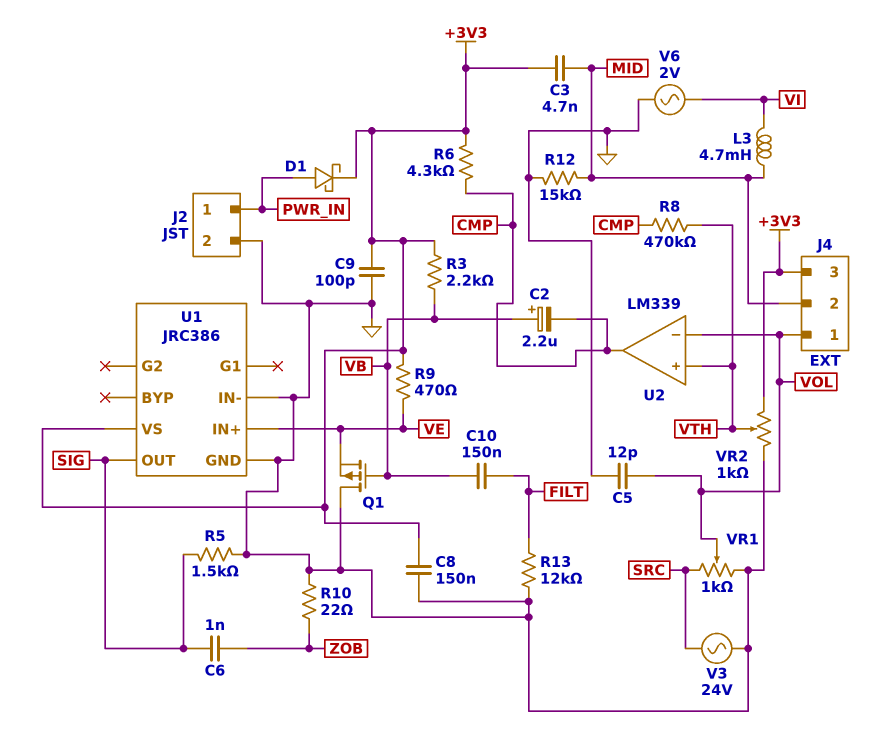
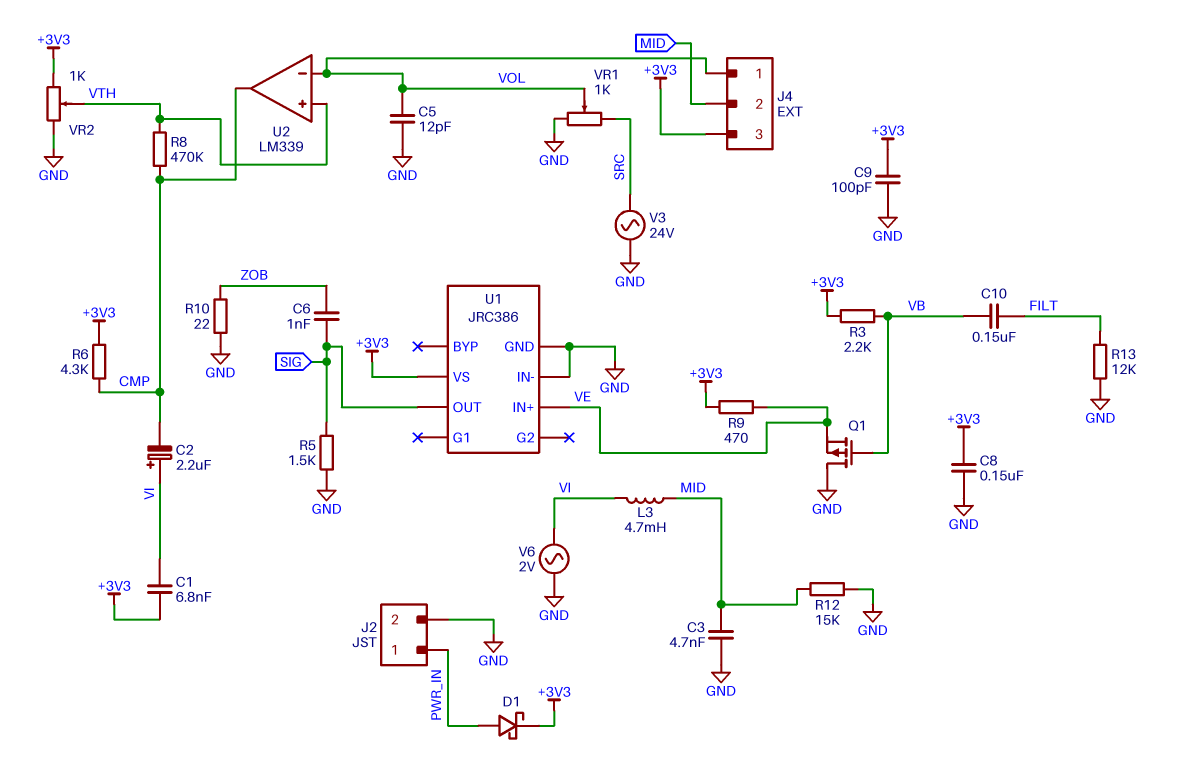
C1: none -> 6.8nF (+3V3, VI)
C2: 2.2uF (plus VB, minus CMP) -> 2.2uF (plus VI, minus CMP)
C3: 4.7nF (+3V3, MID) -> 4.7nF (GND, MID)

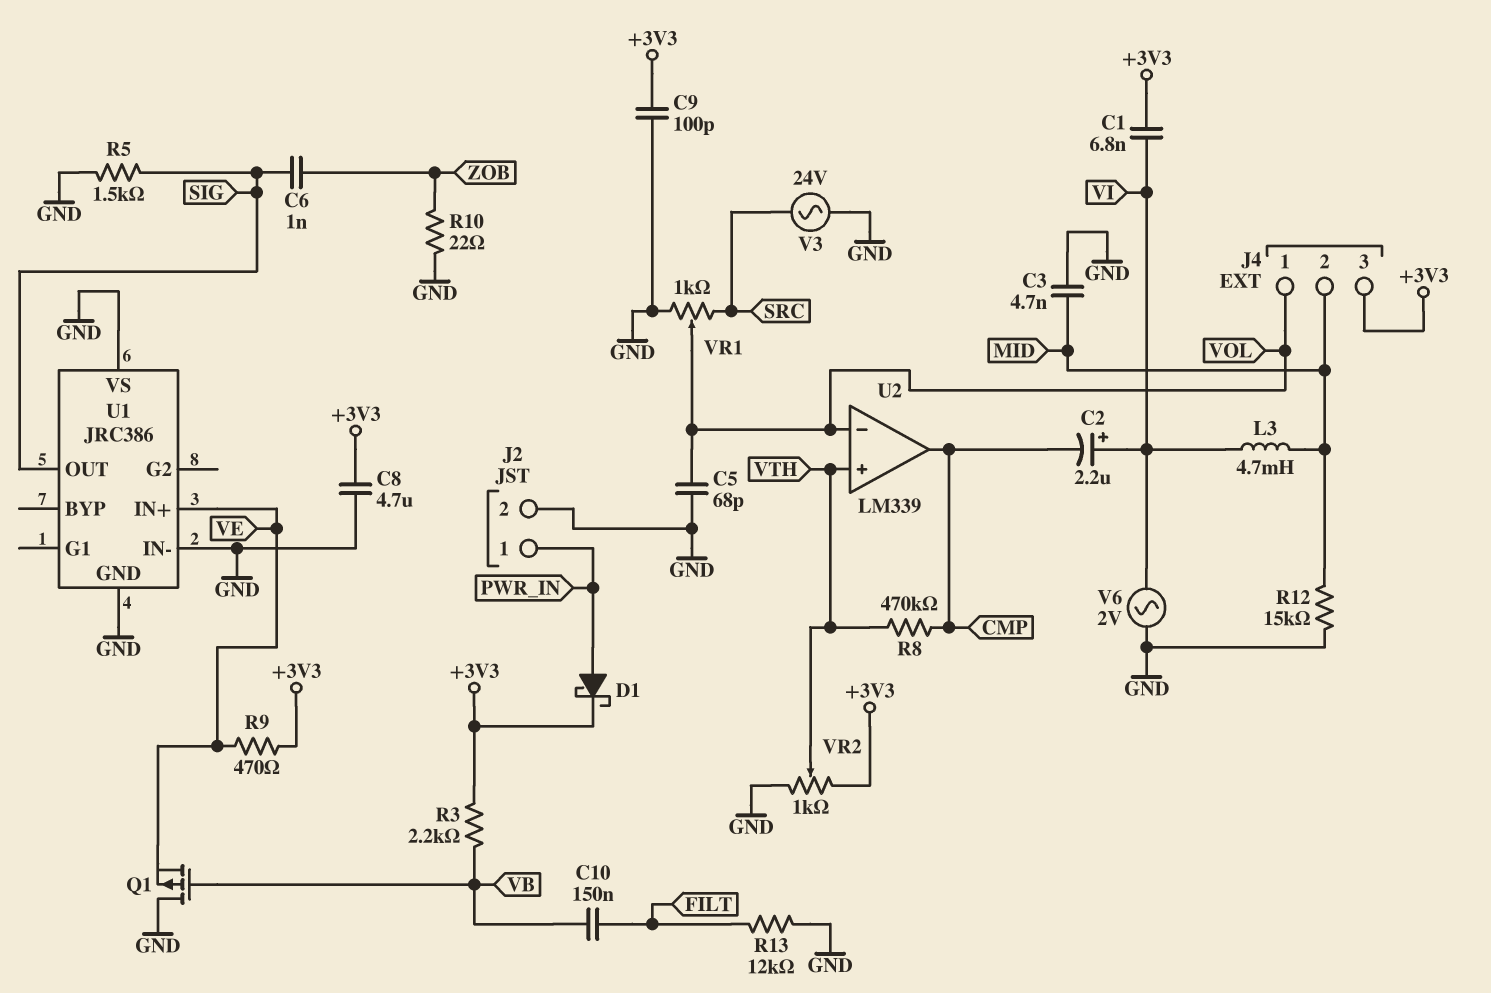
C5: 12pF (GND, VOL) -> 68pF (GND, VOL)
C8: 150nF (+3V3, GND) -> 4.7uF (+3V3, GND)
R6: 4.3k (+3V3, CMP) -> none
U1 pin VS: +3V3 -> GND

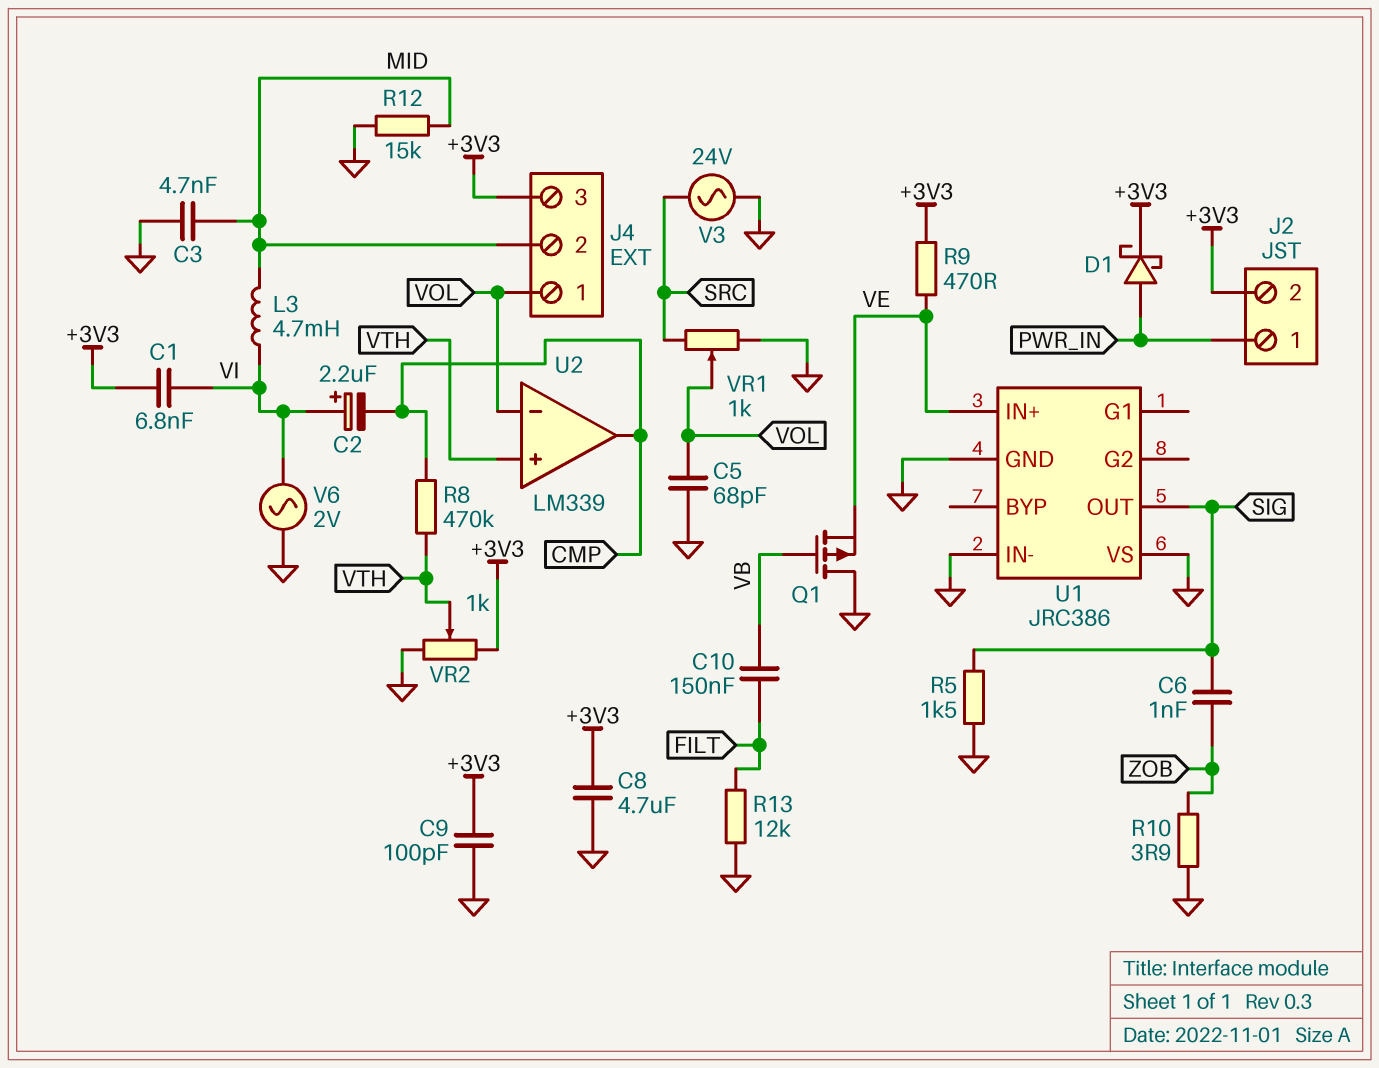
J2 pin 2: GND -> +3V3
R3: 2.2k (+3V3, VB) -> none
R10: 22 (GND, ZOB) -> 3.9 (GND, ZOB)

